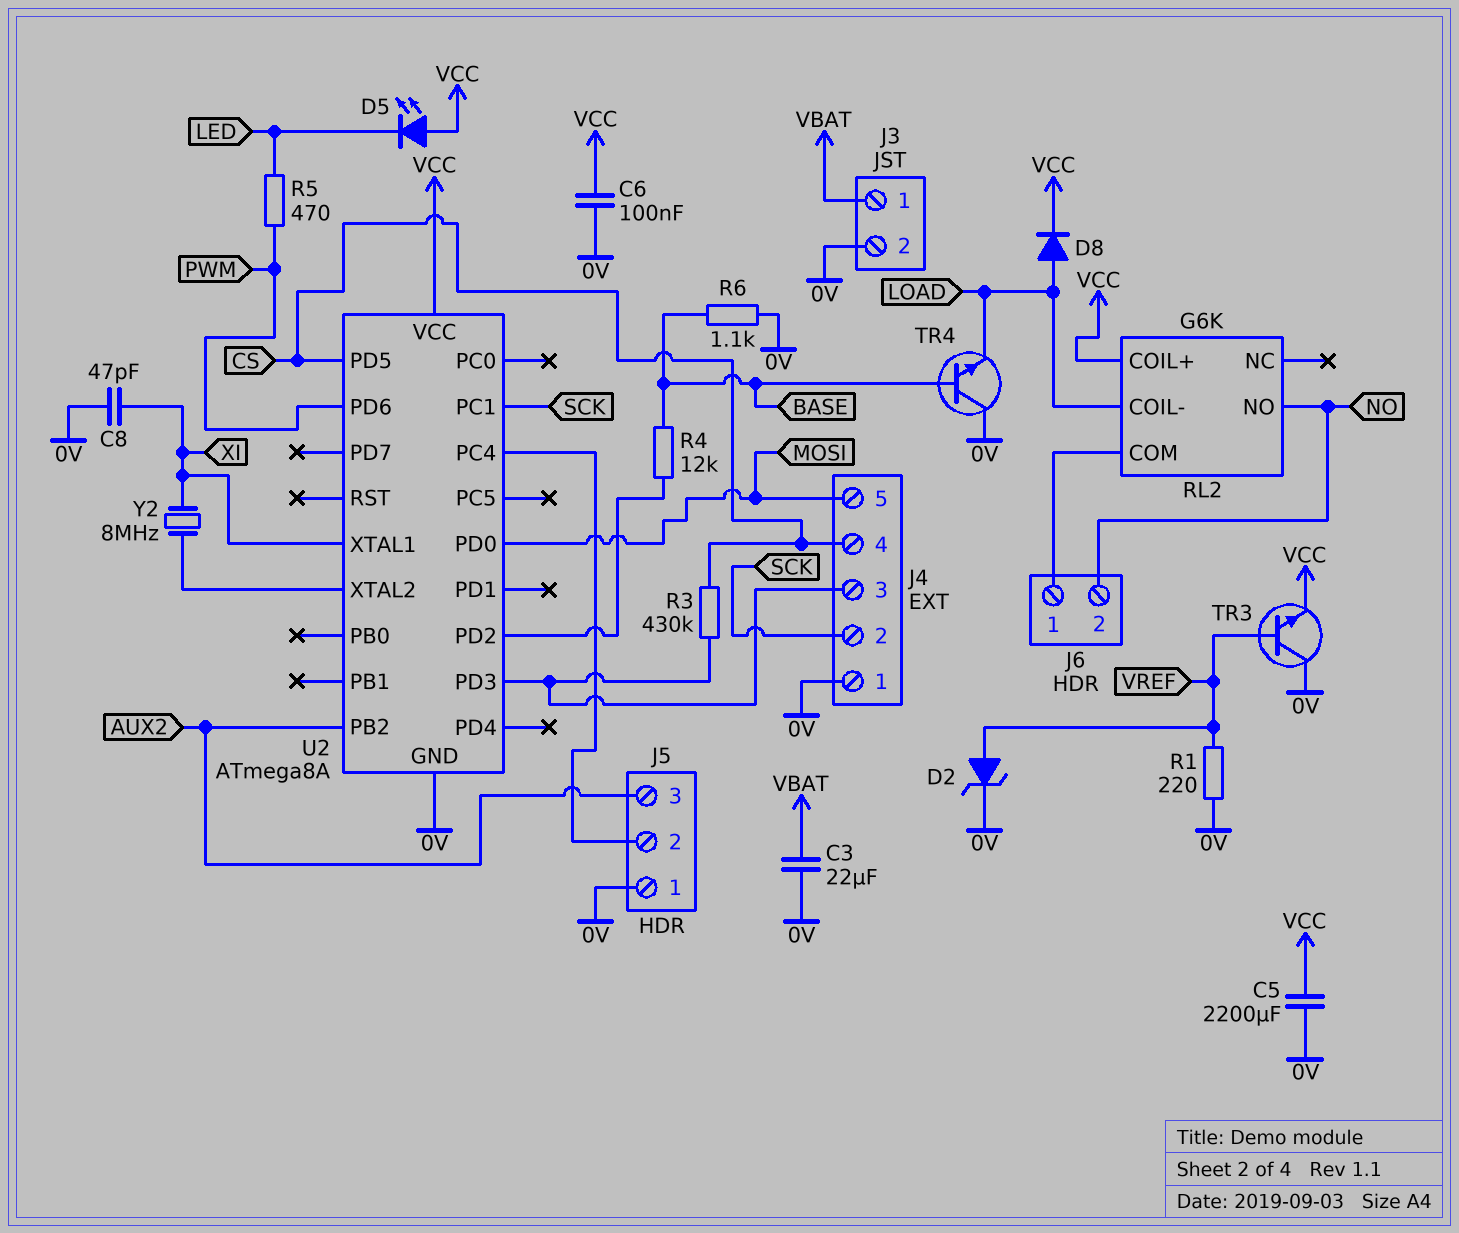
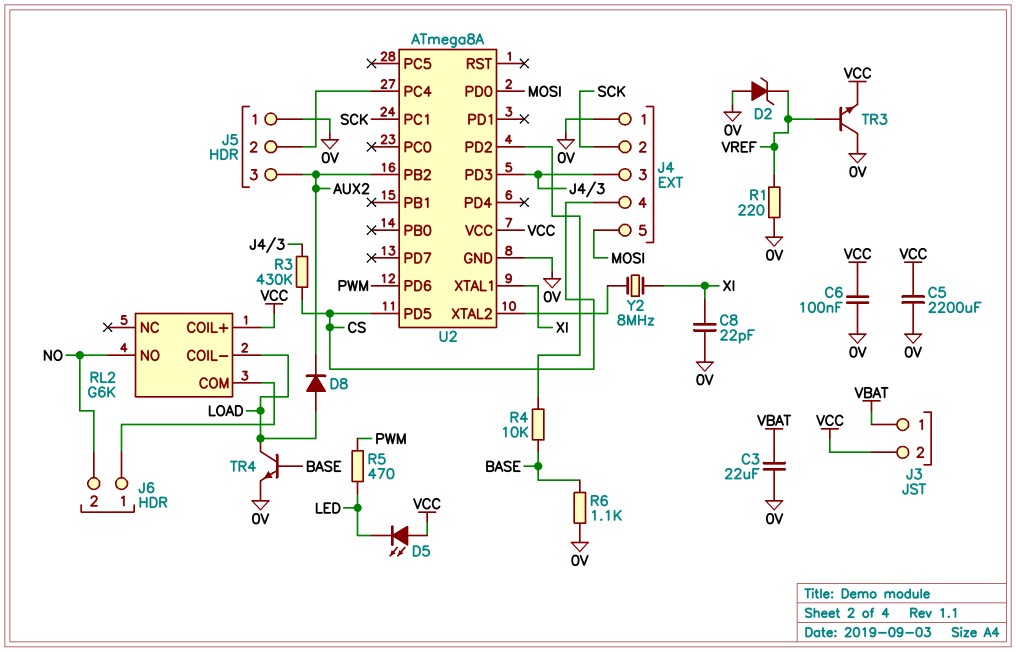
C8: 47pF (0V, XI) -> 22pF (0V, XI)
D2: zener (A VREF, K 0V) -> zener (A 0V, K VREF)
D8: diode (A LOAD, K VCC) -> diode (A LOAD, K AUX2)
J3 pin 2: 0V -> VCC
R4: 12k (BASE, U2/PD2) -> 10k (BASE, U2/PD2)
TR4: NPN (B BASE, C 0V, E LOAD) -> NPN (B BASE, C LOAD, E 0V)

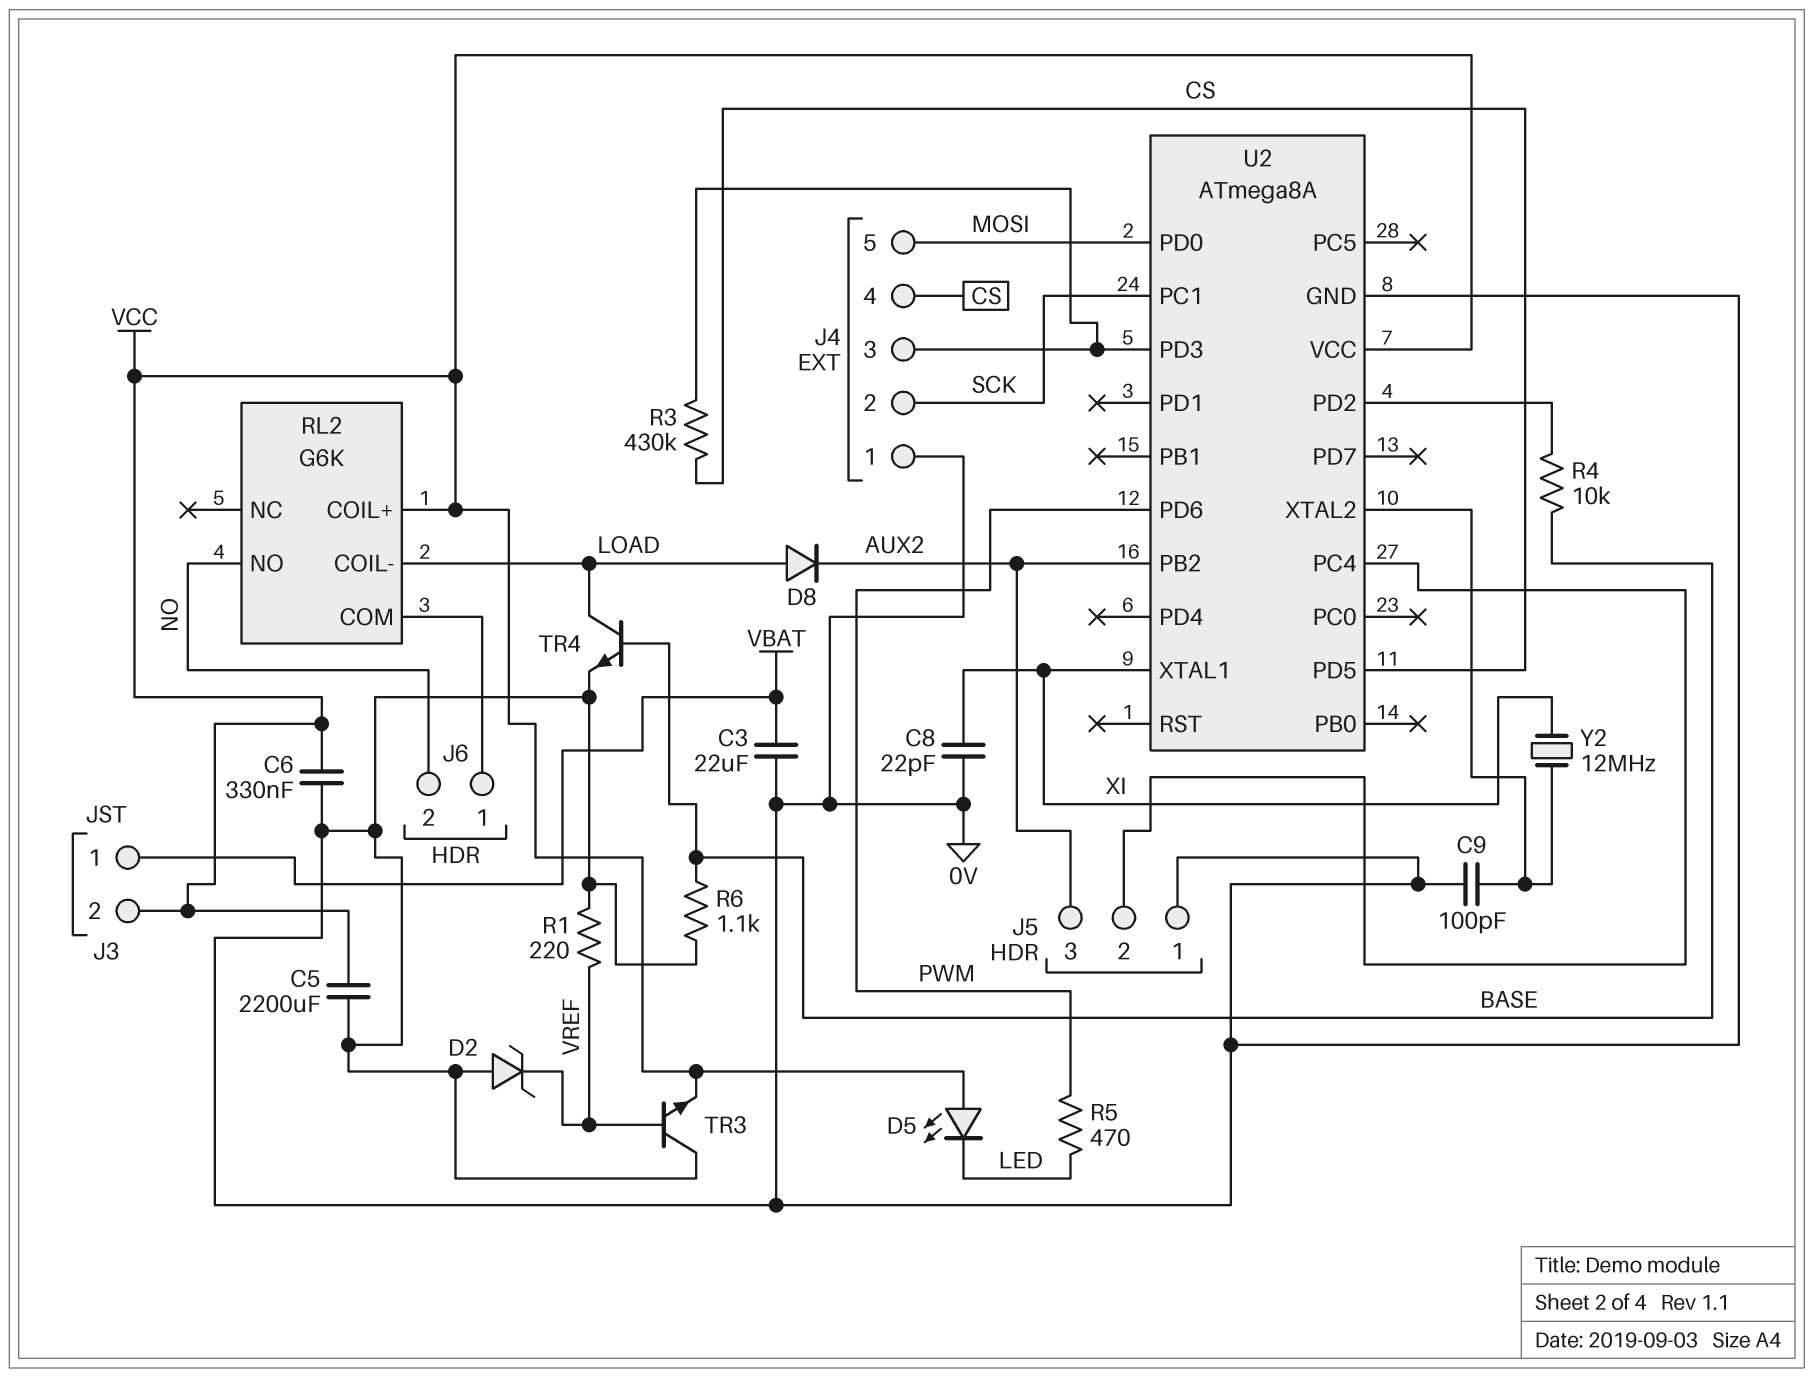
C6: 100nF (0V, VCC) -> 330nF (0V, VCC)
C9: none -> 100pF (0V, U2/XTAL2)
Y2: 8MHz (U2/XTAL2, XI) -> 12MHz (U2/XTAL2, XI)

